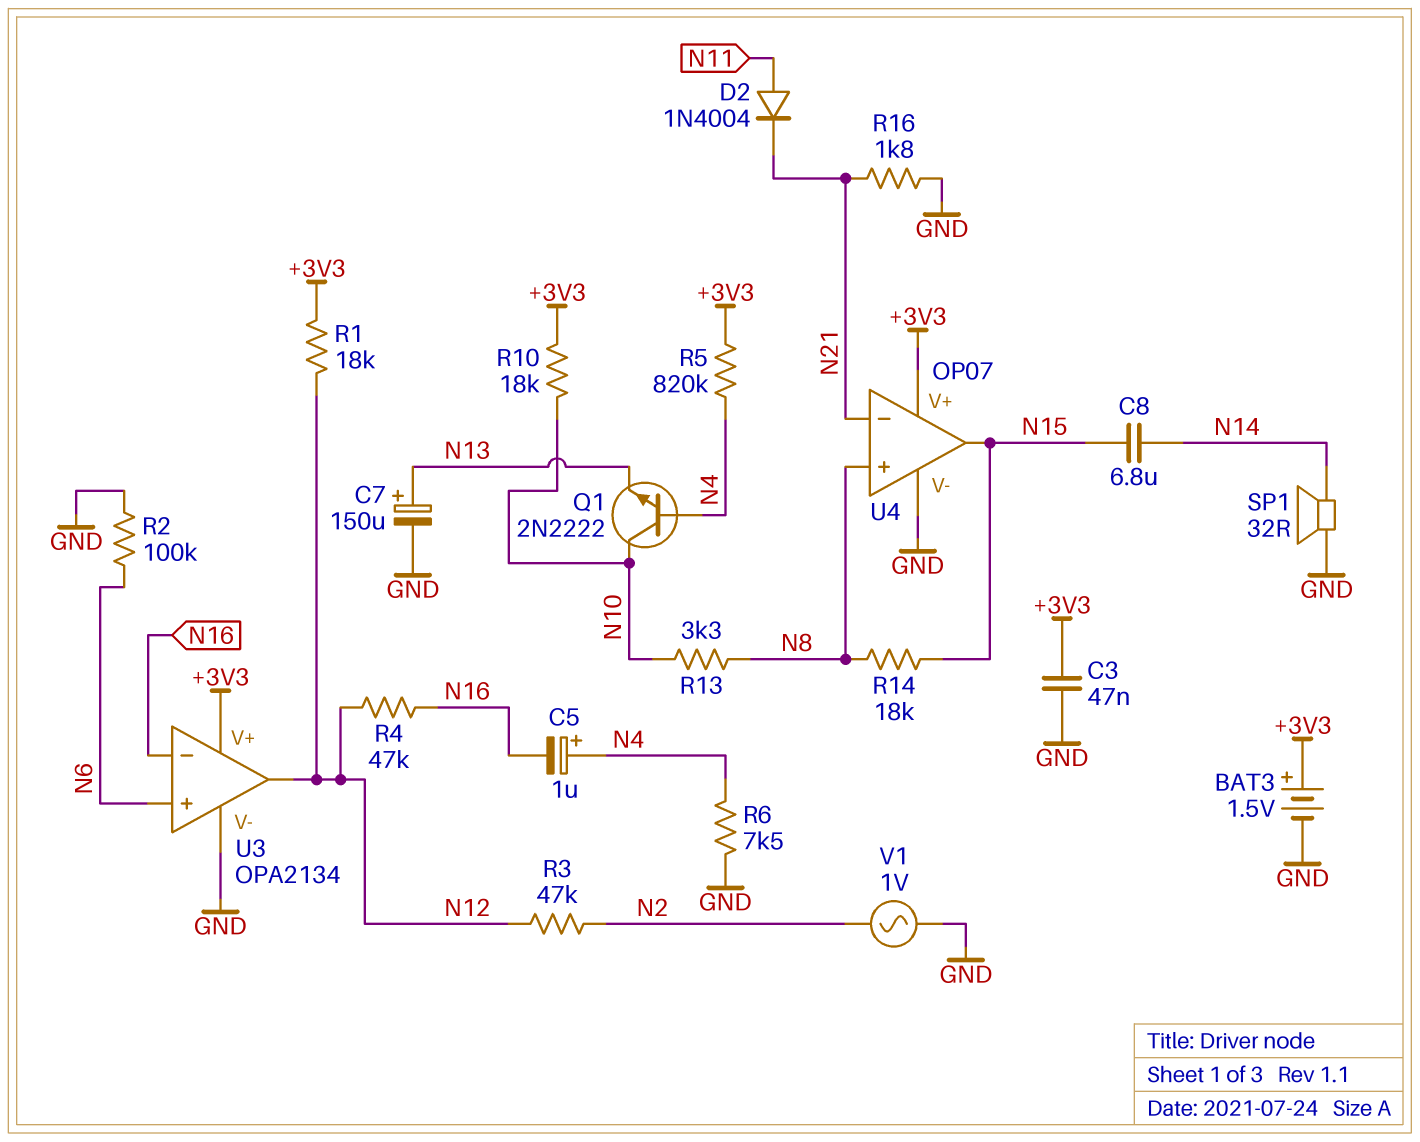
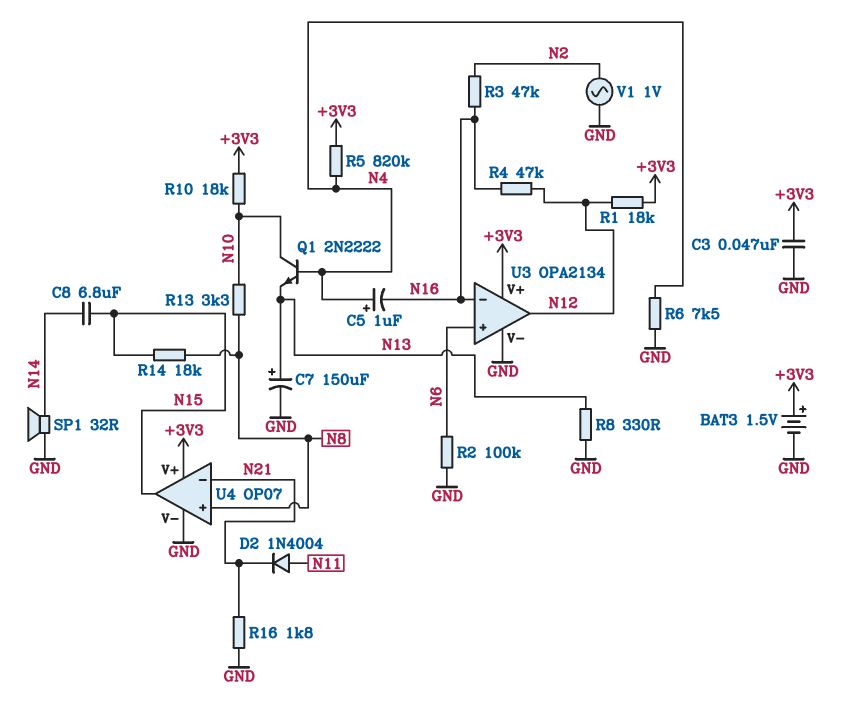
R3: 47k (N2, N12) -> 47k (N2, N16)
R8: none -> 330 (GND, N13)

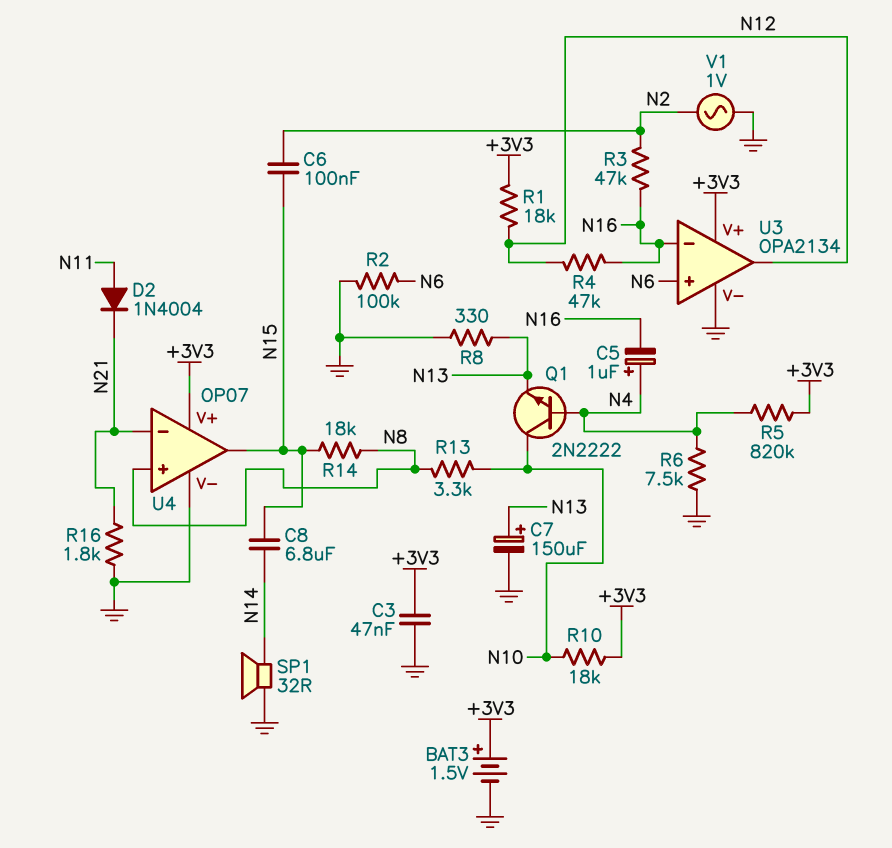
C6: none -> 100nF (N2, N15)

